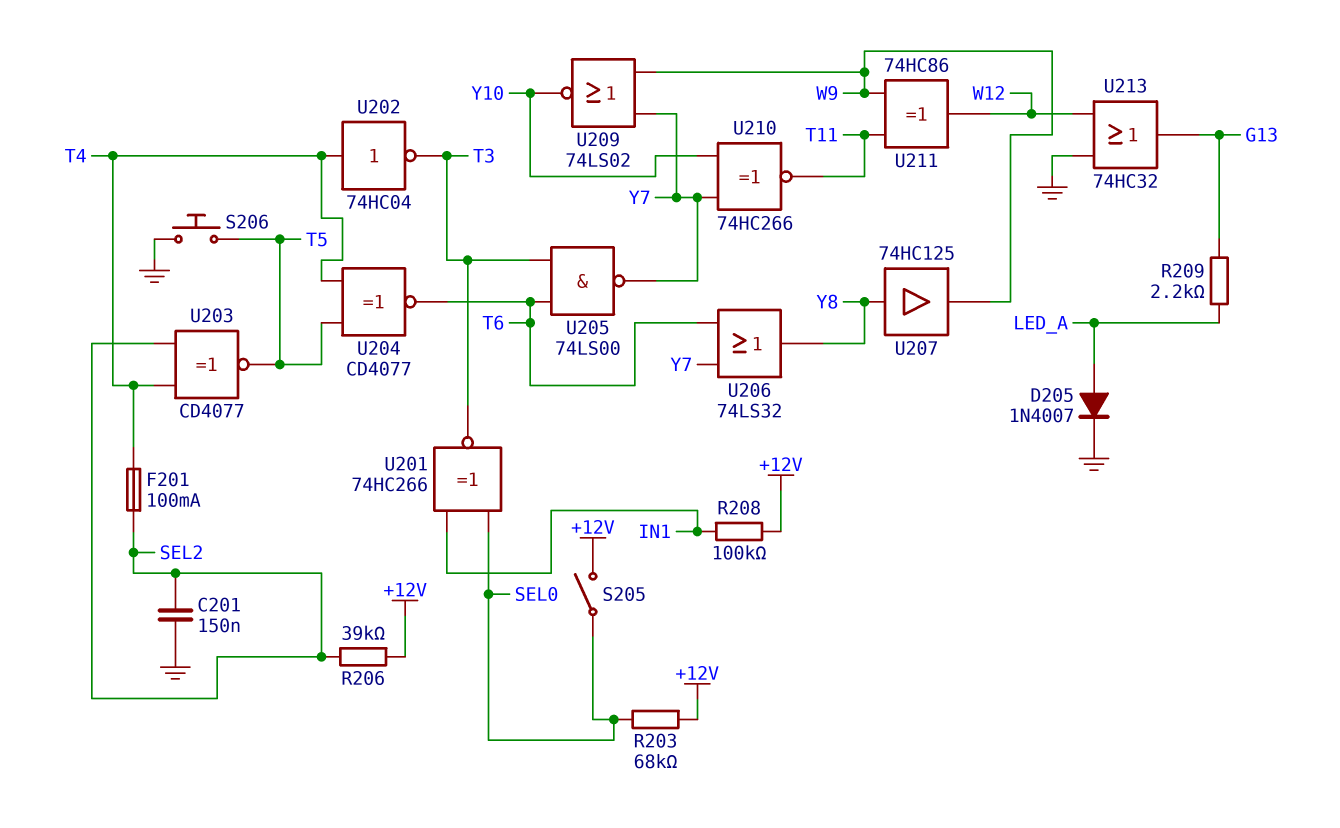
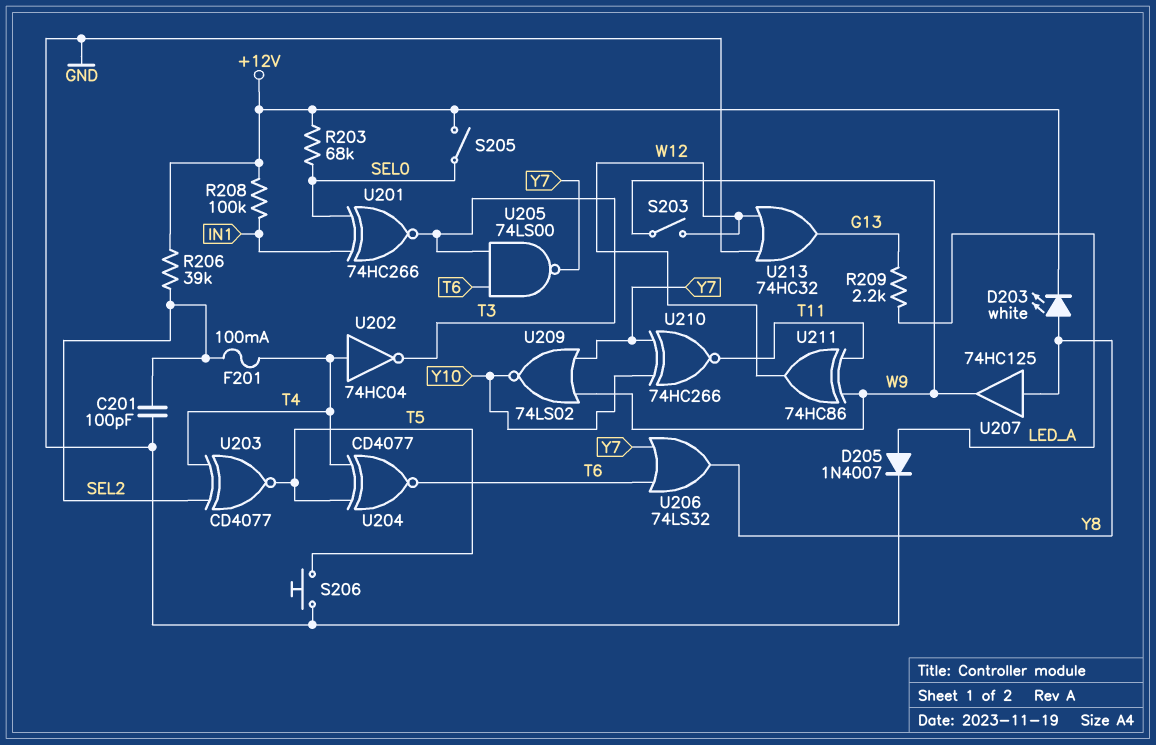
C201: 150nF (GND, SEL2) -> 100pF (GND, SEL2)
D203: none -> LED white (A Y8, K +12V)
S203: none -> switch (W9, W12)

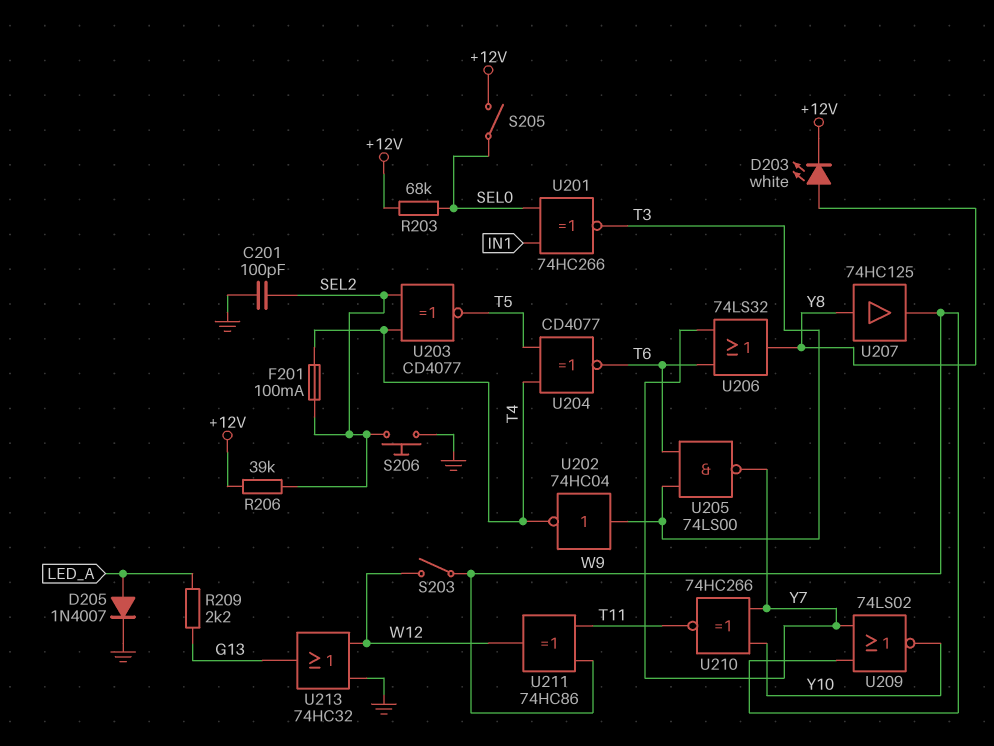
R208: 100k (+12V, IN1) -> none
S206: button (GND, T5) -> button (GND, SEL2)
U202: NOT 74HC04 (in T4, out T3) -> NOT 74HC04 (in T3, out T4)

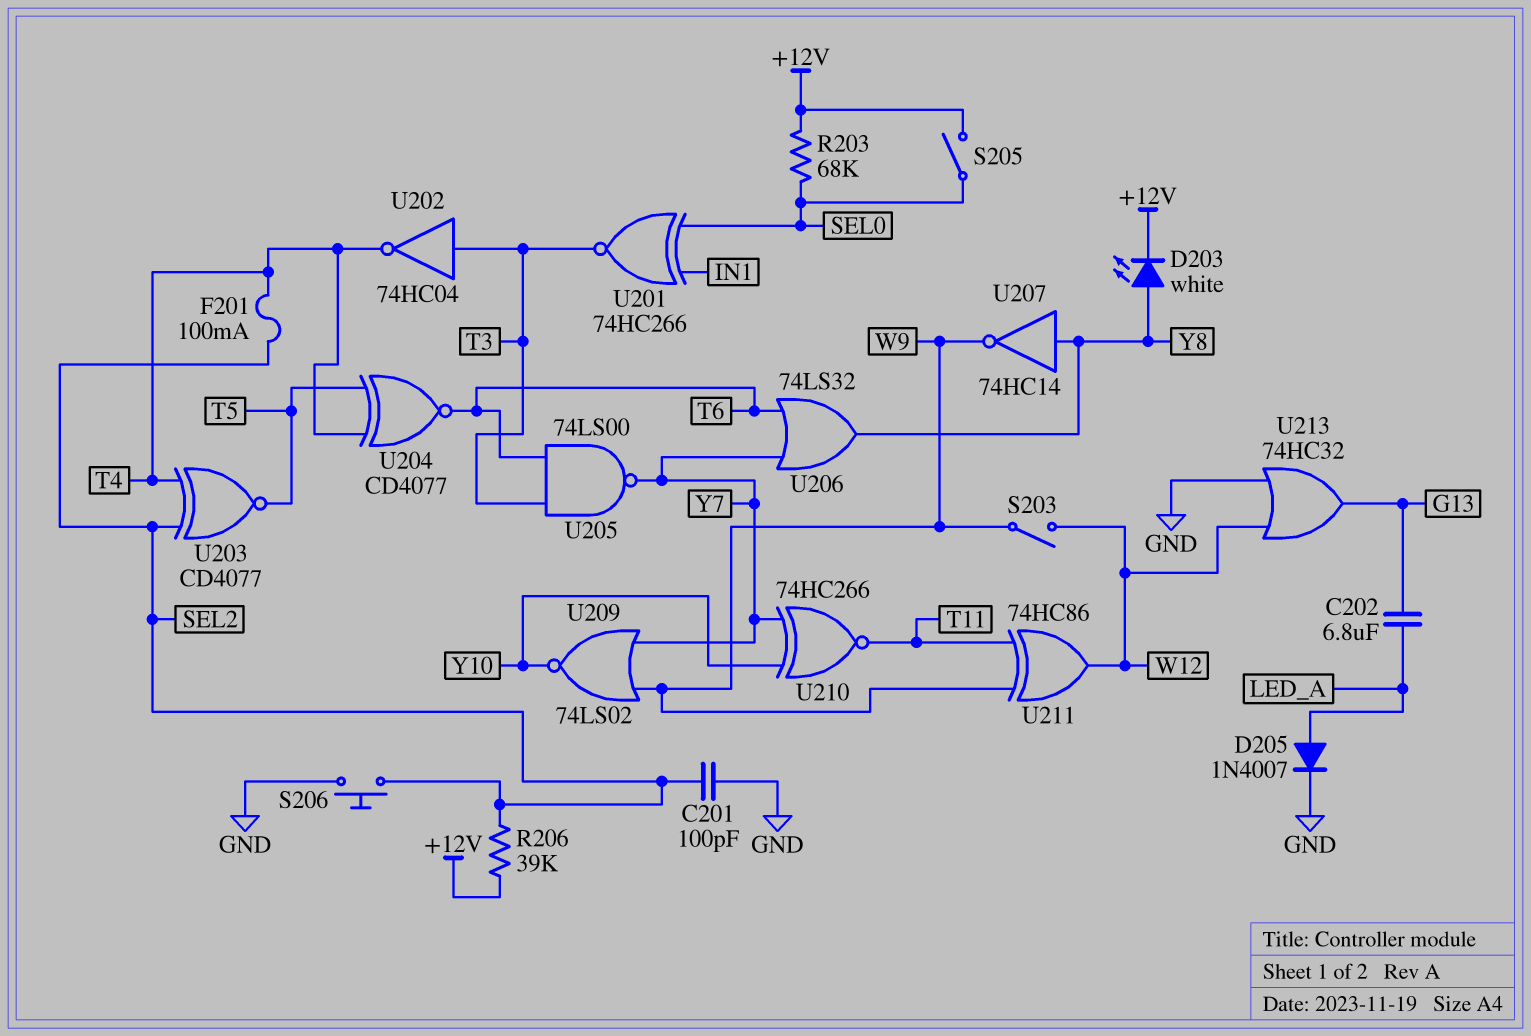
C202: none -> 6.8uF (G13, LED_A)
R209: 2.2k (G13, LED_A) -> none
U207: buffer 74HC125 (in Y8, out W9) -> NOT 74HC14 (in Y8, out W9)

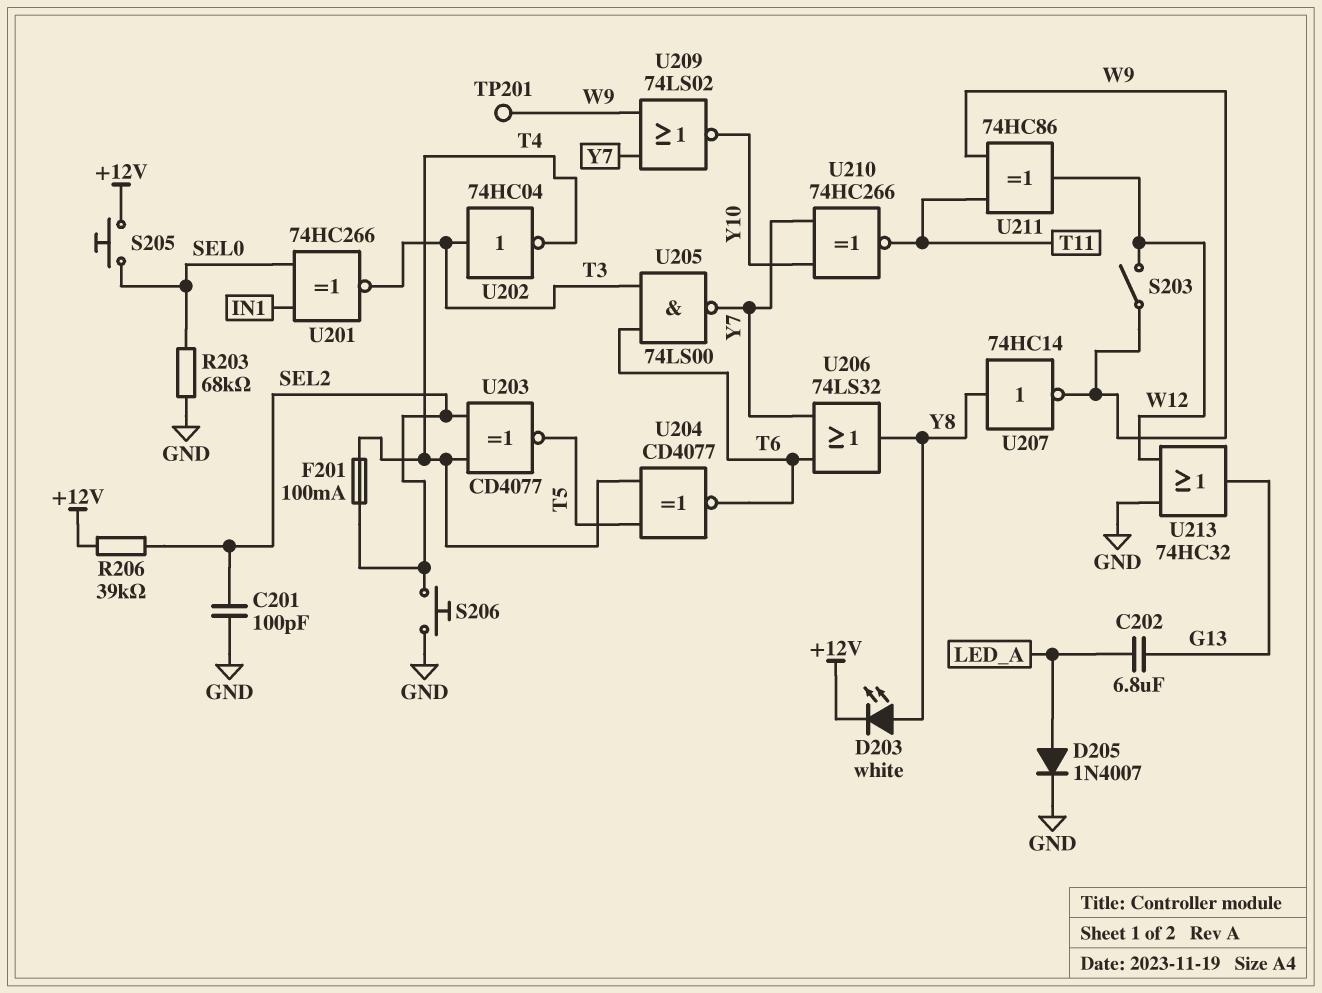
R203: 68k (+12V, SEL0) -> 68k (GND, SEL0)
S205: switch (+12V, SEL0) -> button (+12V, SEL0)
TP201: none -> test point (W9)

